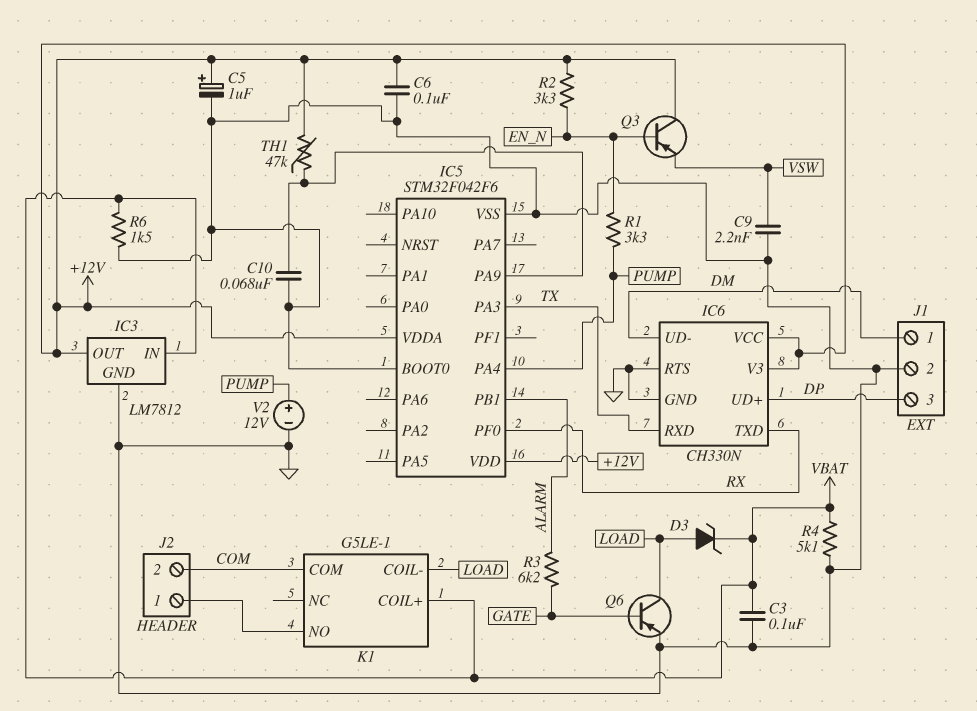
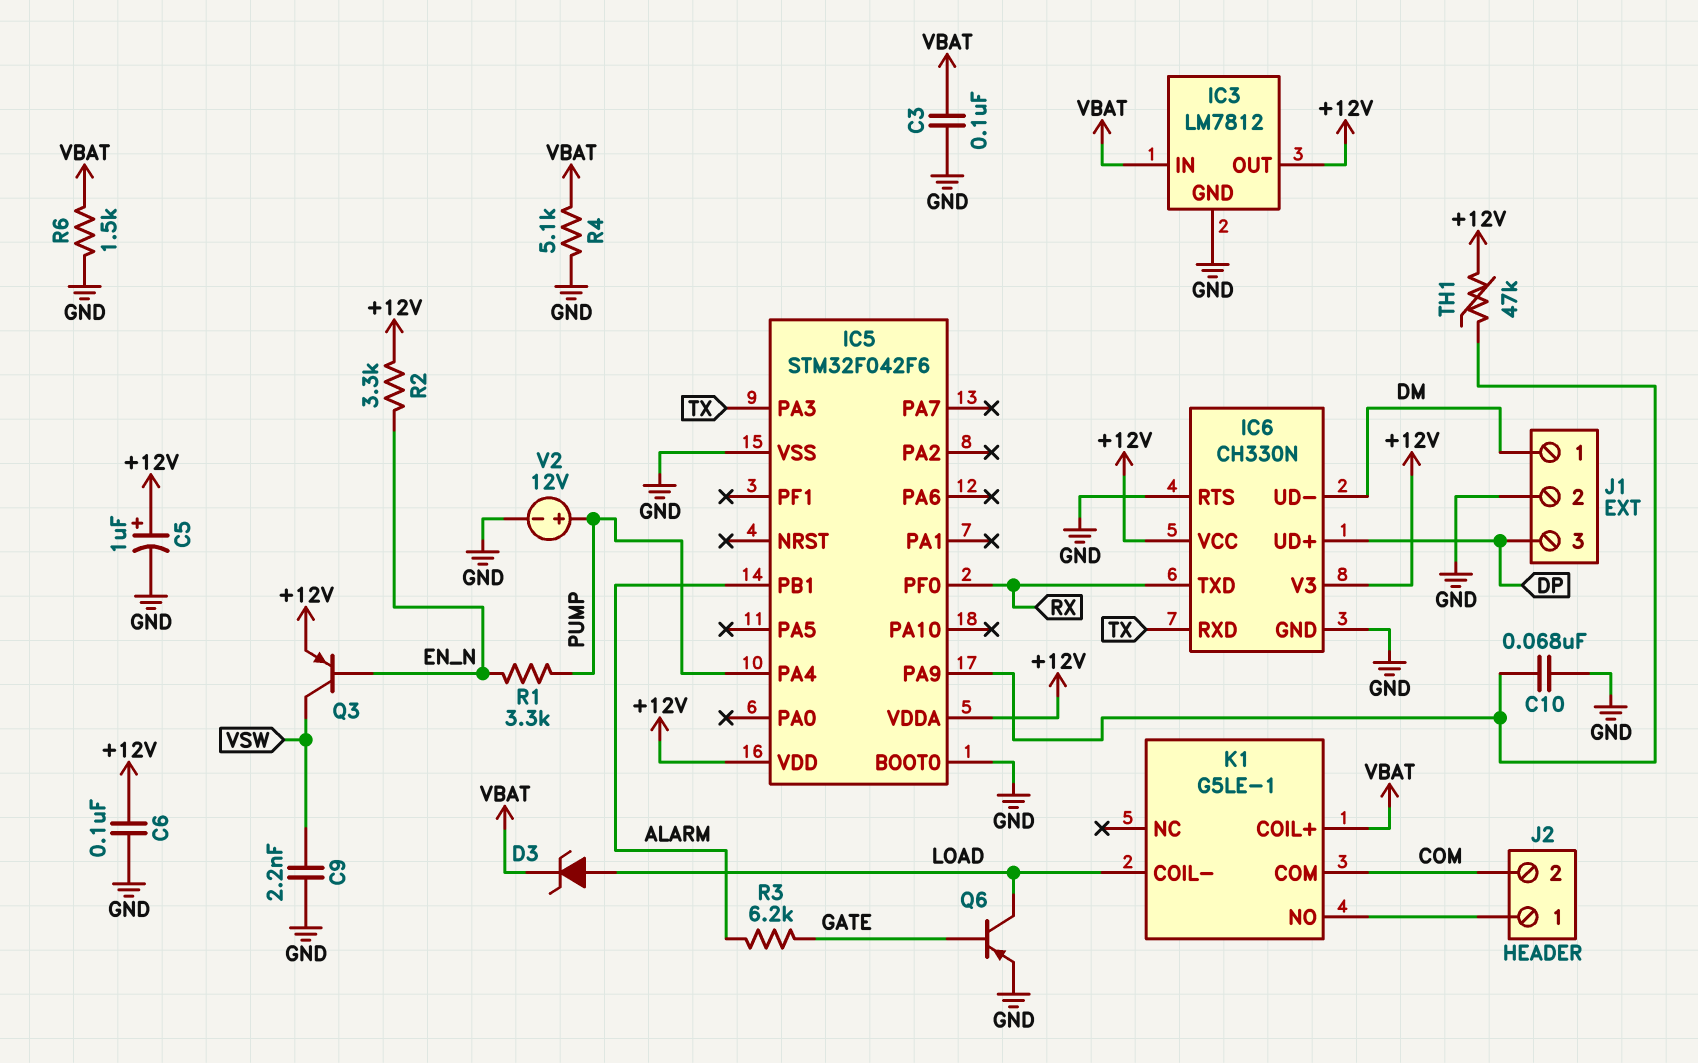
Q3: PNP (B EN_N, C +12V, E VSW) -> PNP (B EN_N, C VSW, E +12V)

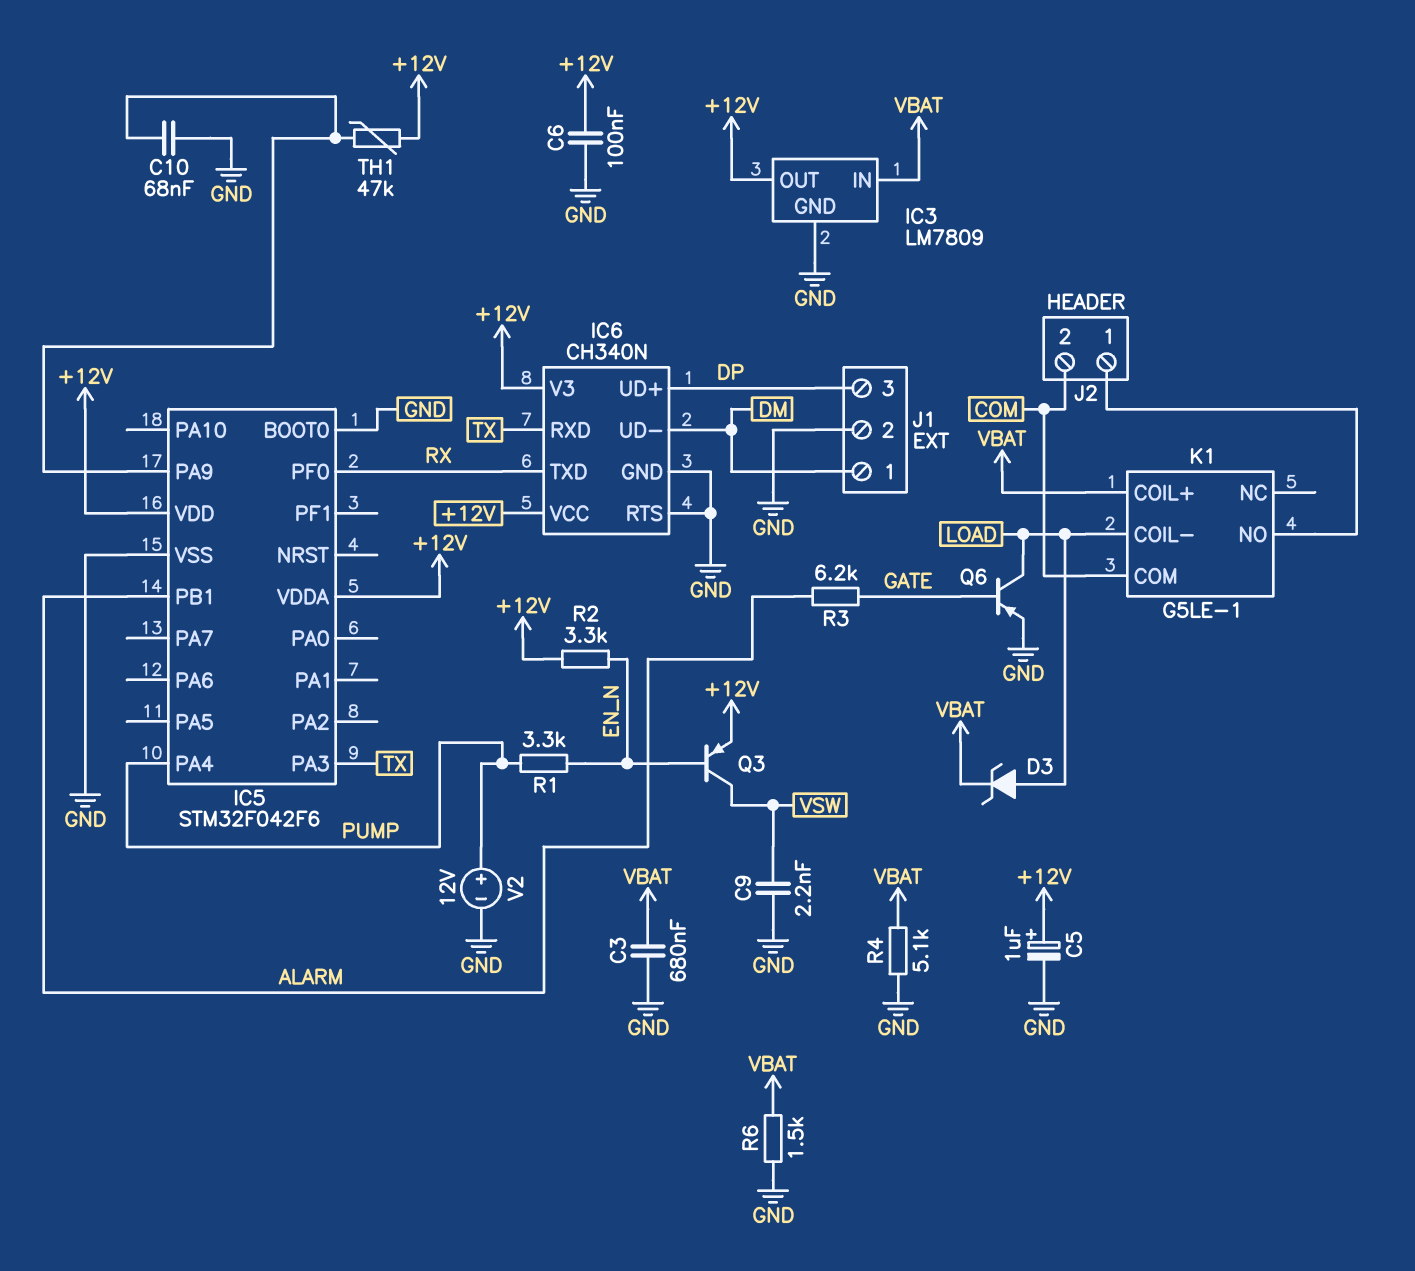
C3: 100nF (GND, VBAT) -> 680nF (GND, VBAT)
IC3: LM7812 -> LM7809
IC6: CH330N -> CH340N

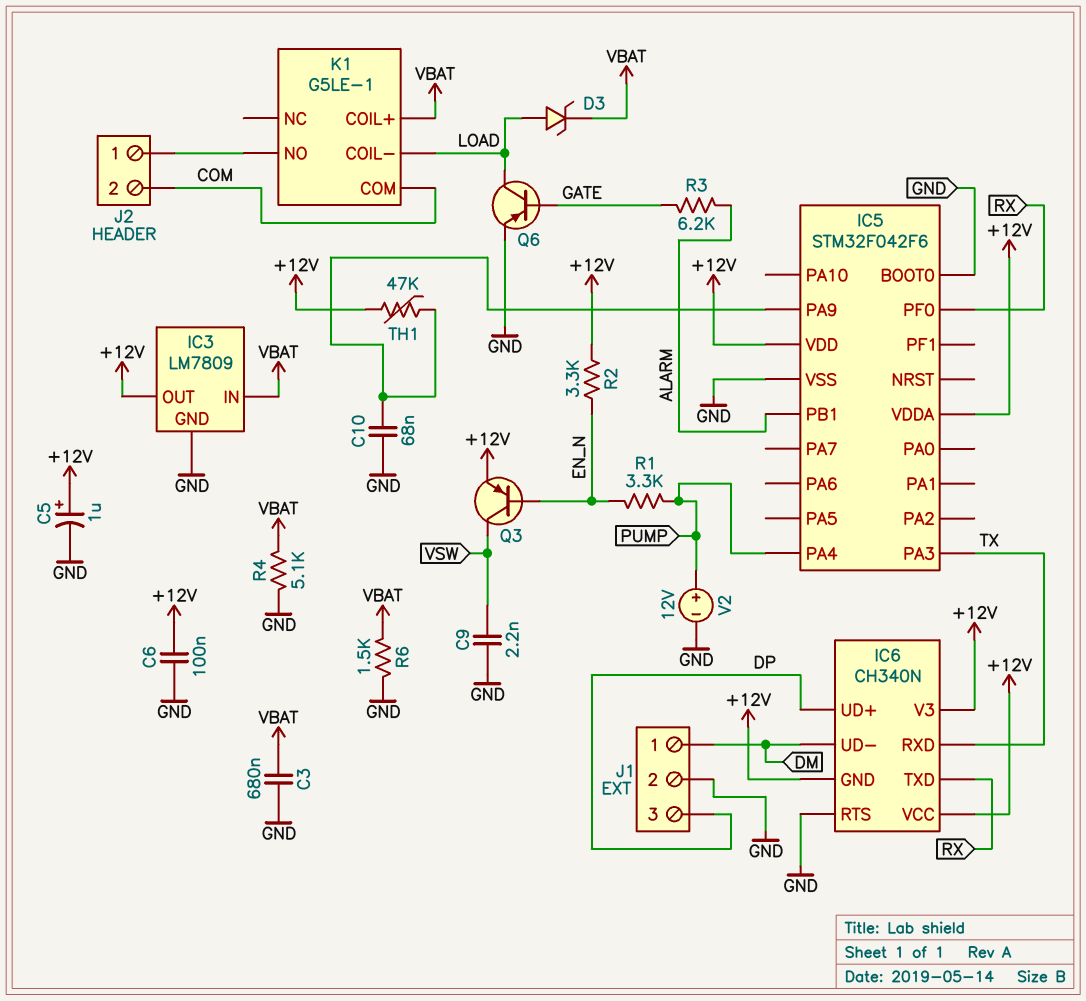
IC6 pin GND: GND -> +12V

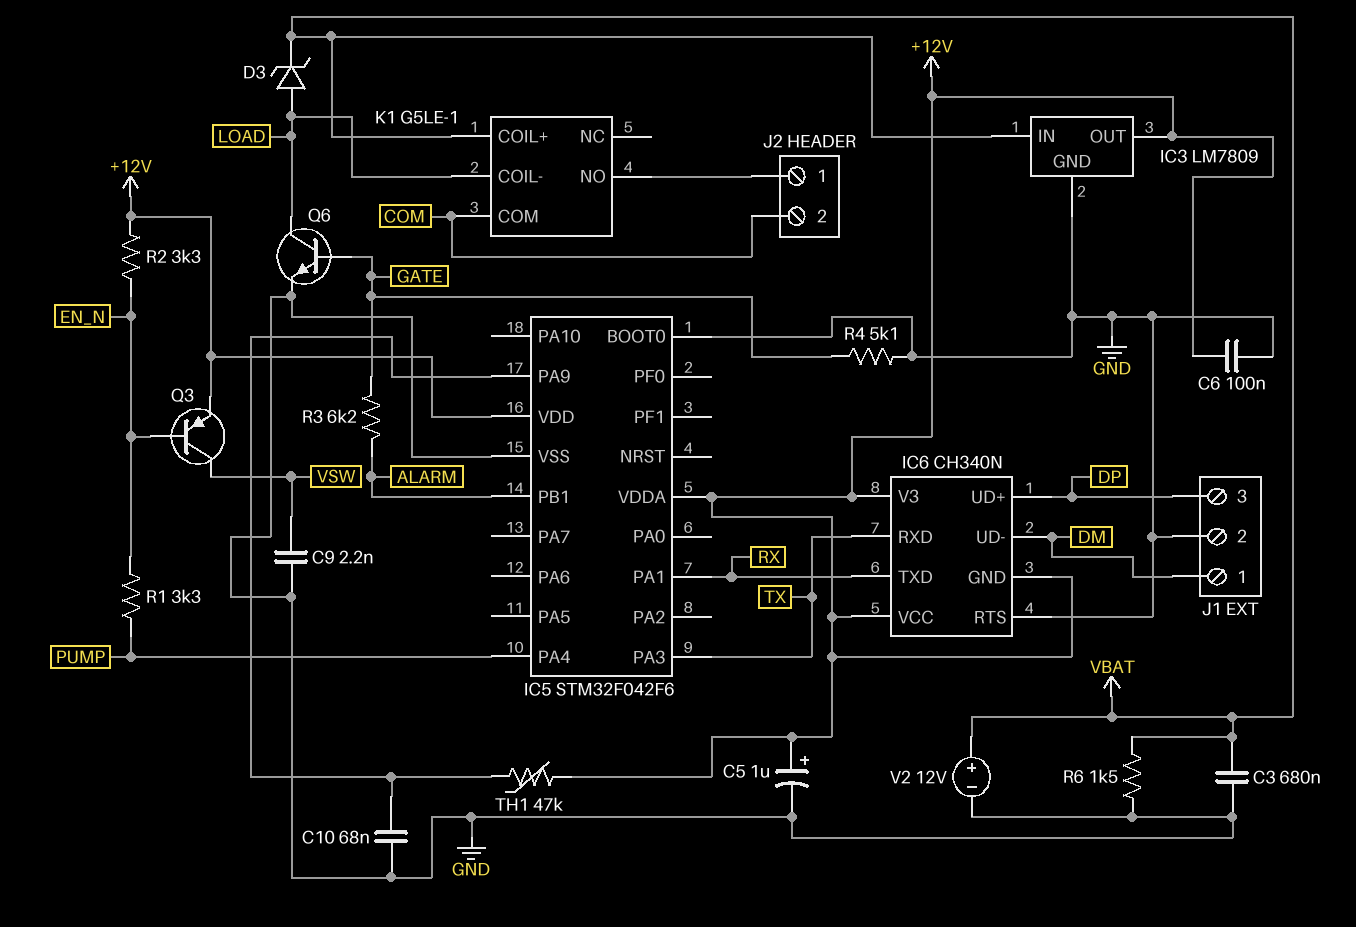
IC5 pin PA1: none -> RX
IC5 pin PF0: RX -> none
Q6: PNP (B GATE, C LOAD, E GND) -> NPN (B GATE, C LOAD, E GND)
R4: 5.1k (GND, VBAT) -> 5.1k (GATE, GND)
V2: 12V (plus PUMP, minus GND) -> 12V (plus VBAT, minus GND)

